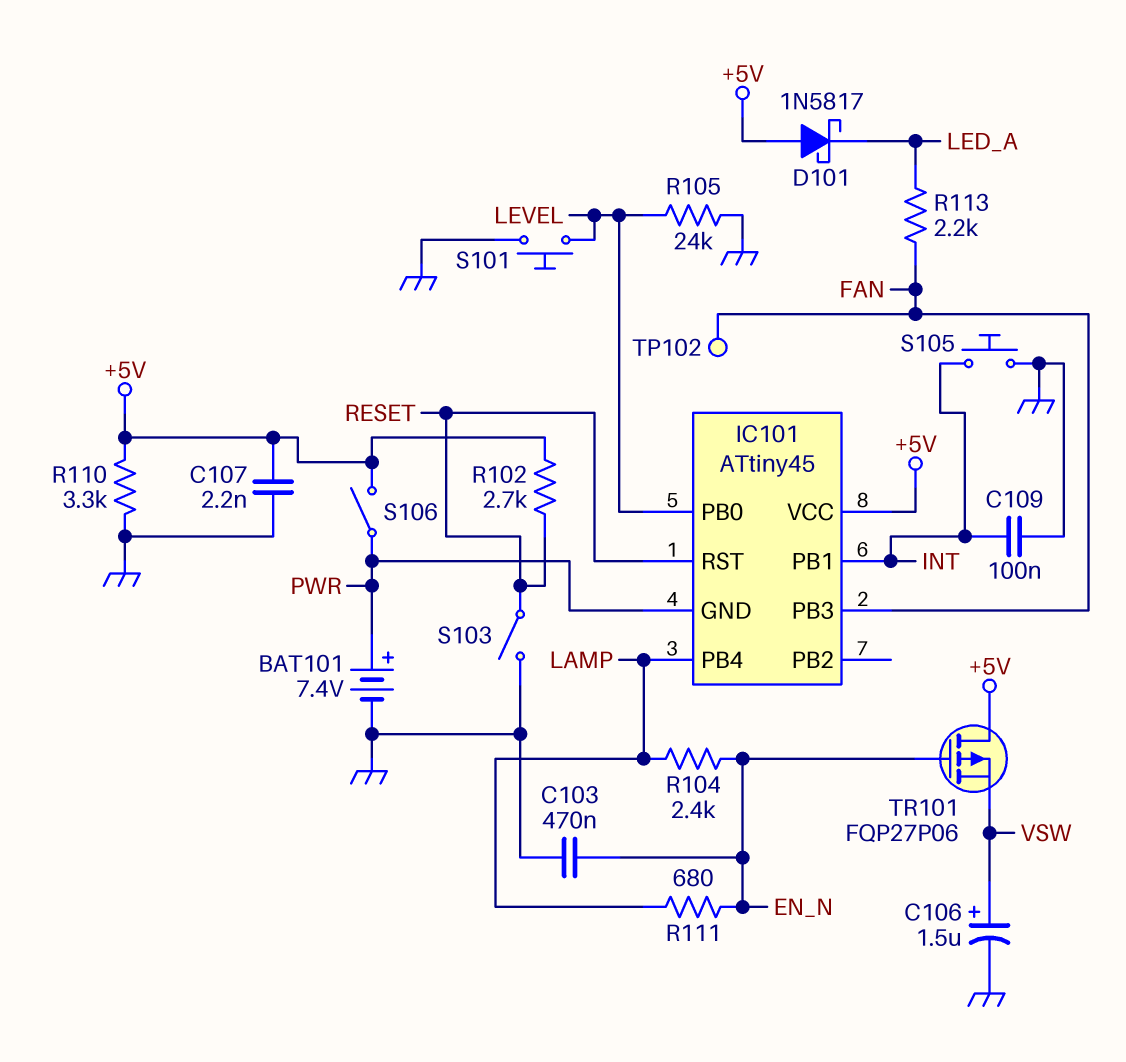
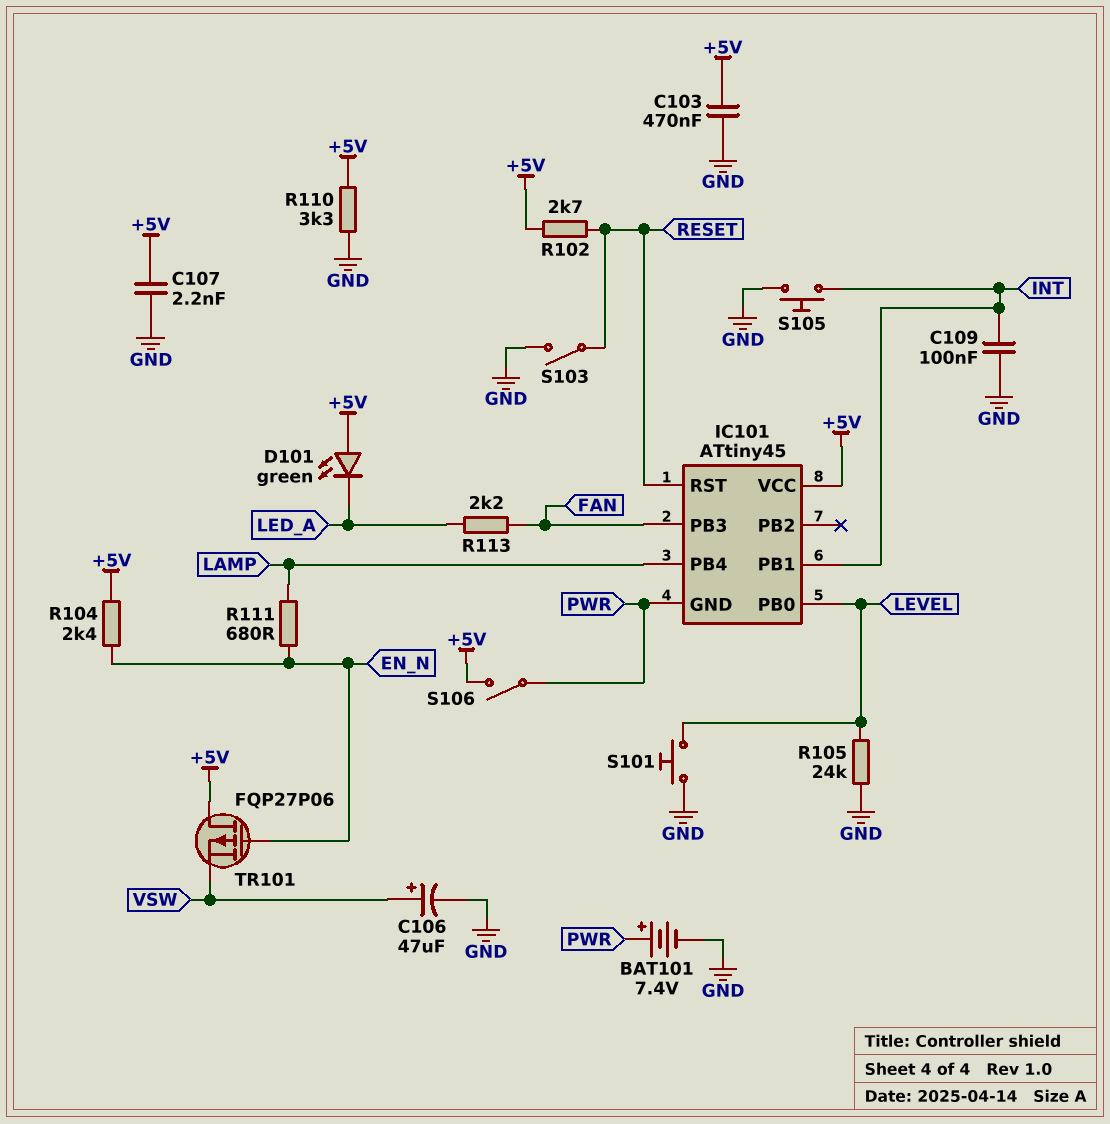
C103: 470nF (EN_N, GND) -> 470nF (+5V, GND)
C106: 1.5uF (plus VSW, minus GND) -> 47uF (plus VSW, minus GND)
D101: schottky 1N5817 (A +5V, K LED_A) -> LED green (A +5V, K LED_A)
R104: 2.4k (EN_N, LAMP) -> 2.4k (+5V, EN_N)
TP102: test point (FAN) -> none

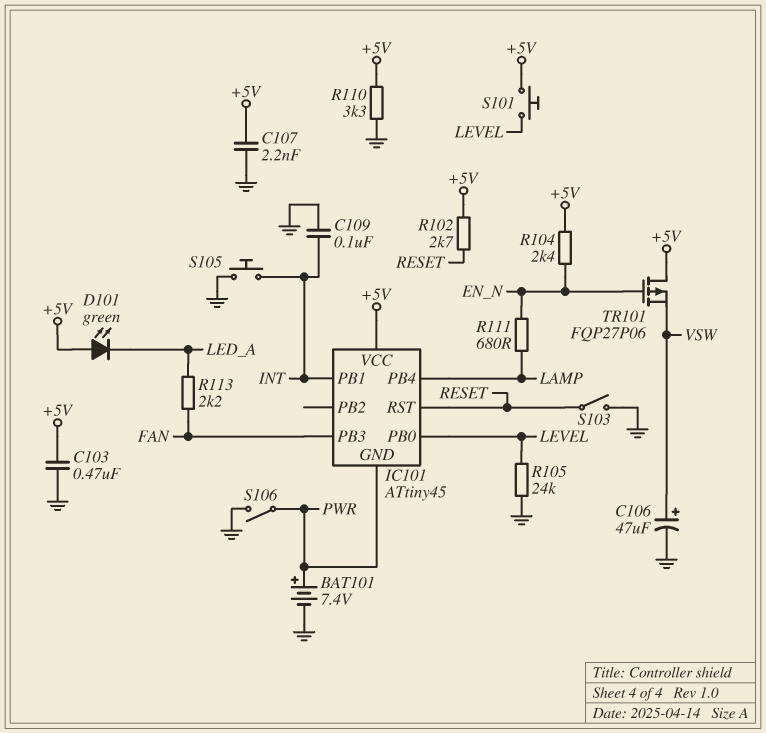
S101: button (GND, LEVEL) -> button (+5V, LEVEL)
S106: switch (+5V, PWR) -> switch (GND, PWR)

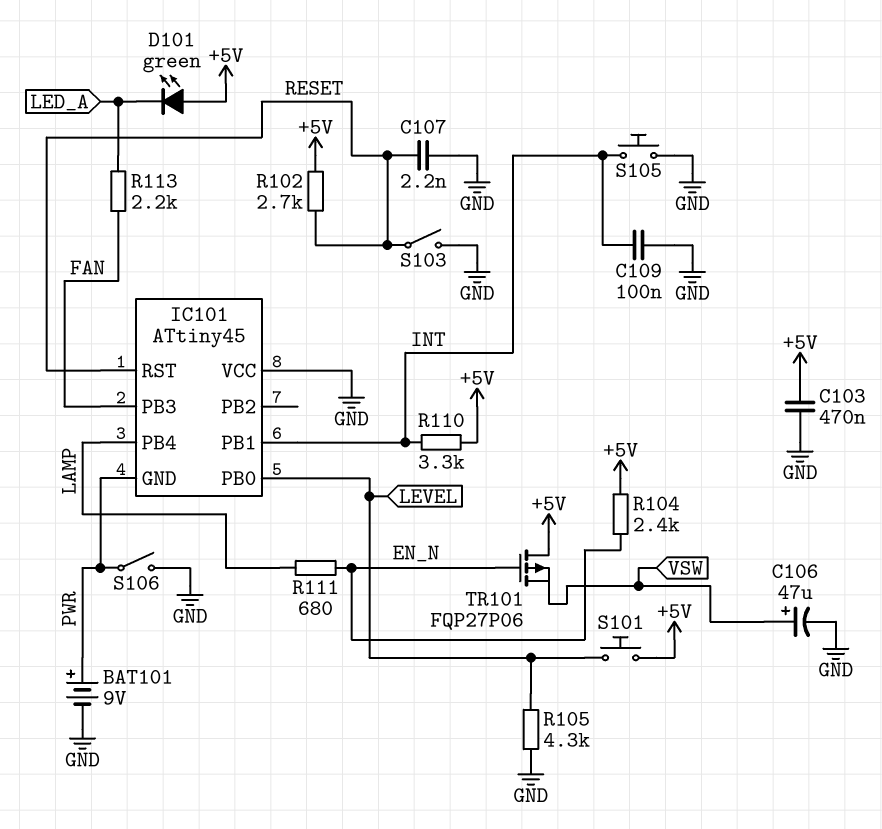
BAT101: 7.4V (plus PWR, minus GND) -> 9V (plus PWR, minus GND)
C107: 2.2nF (+5V, GND) -> 2.2nF (GND, RESET)
IC101 pin VCC: +5V -> GND
R105: 24k (GND, LEVEL) -> 4.3k (GND, LEVEL)
R110: 3.3k (+5V, GND) -> 3.3k (+5V, INT)

